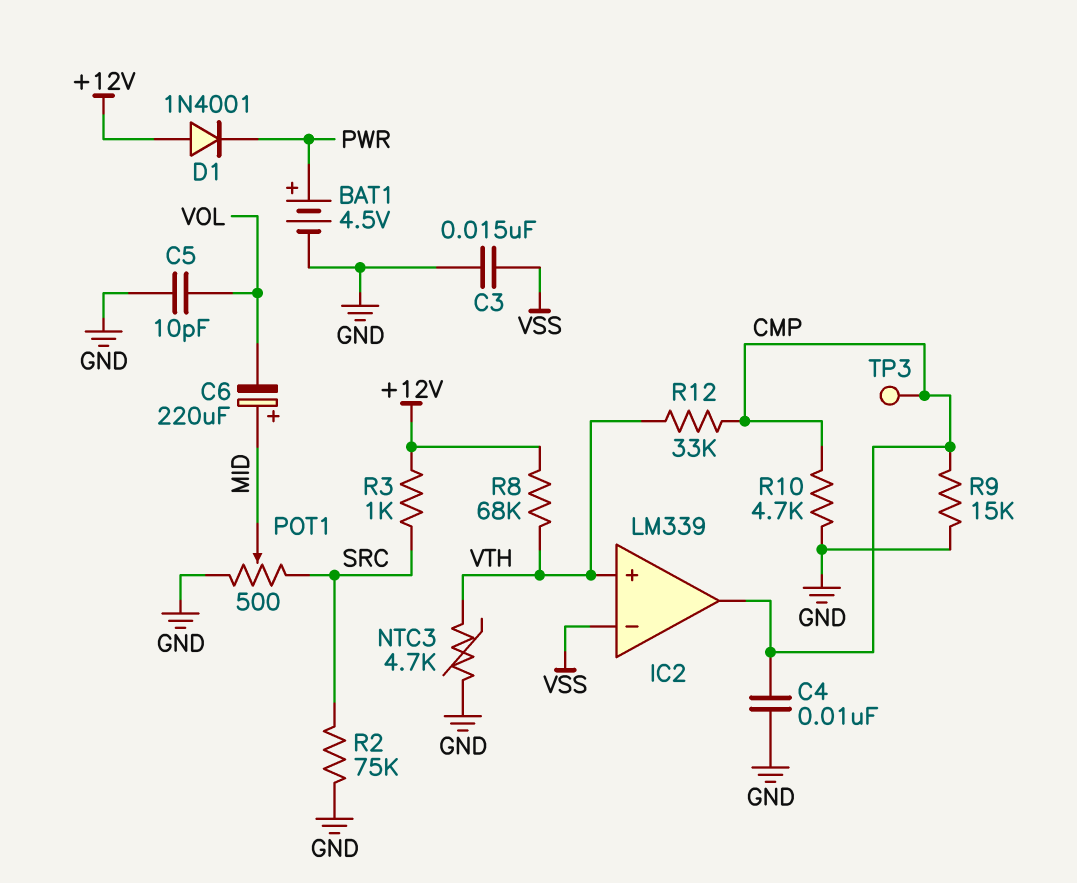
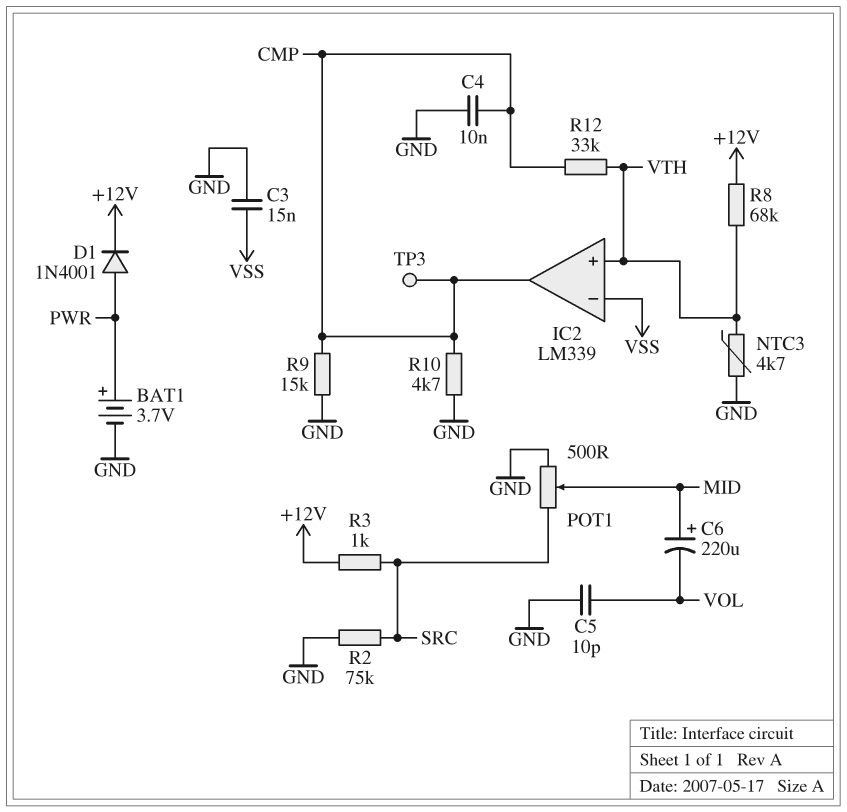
BAT1: 4.5V (plus PWR, minus GND) -> 3.7V (plus PWR, minus GND)
D1: diode 1N4001 (A +12V, K PWR) -> diode 1N4001 (A PWR, K +12V)

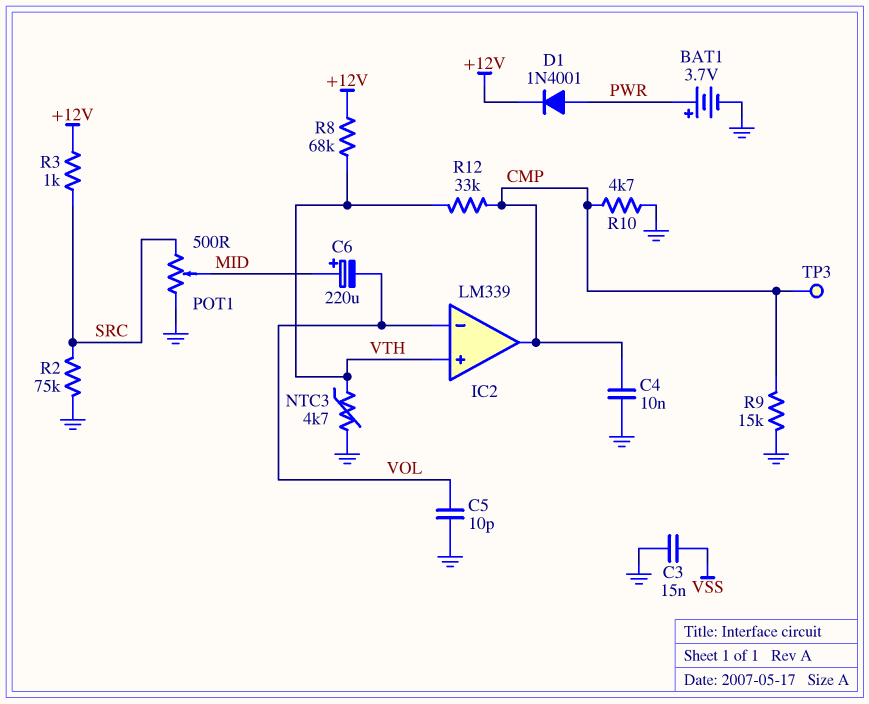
IC2 pin in-: VSS -> VOL

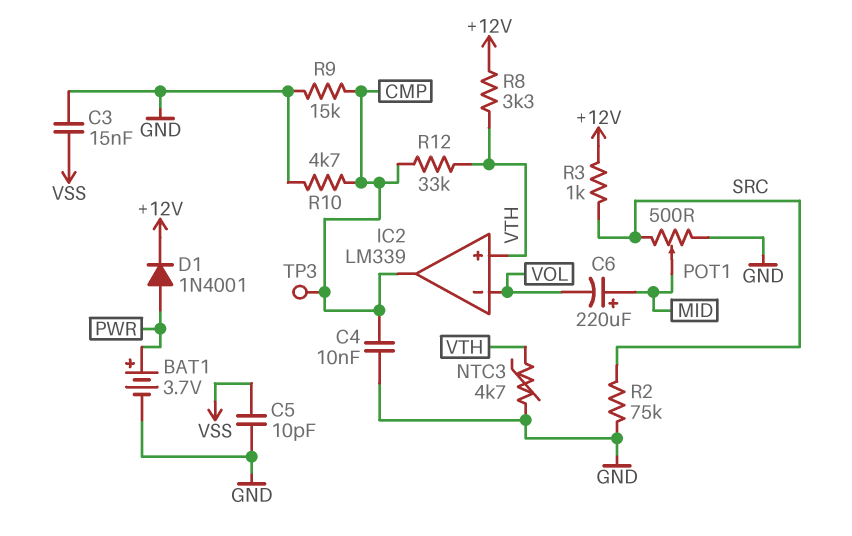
C5: 10pF (GND, VOL) -> 10pF (GND, VSS)
R8: 68k (+12V, VTH) -> 3.3k (+12V, VTH)

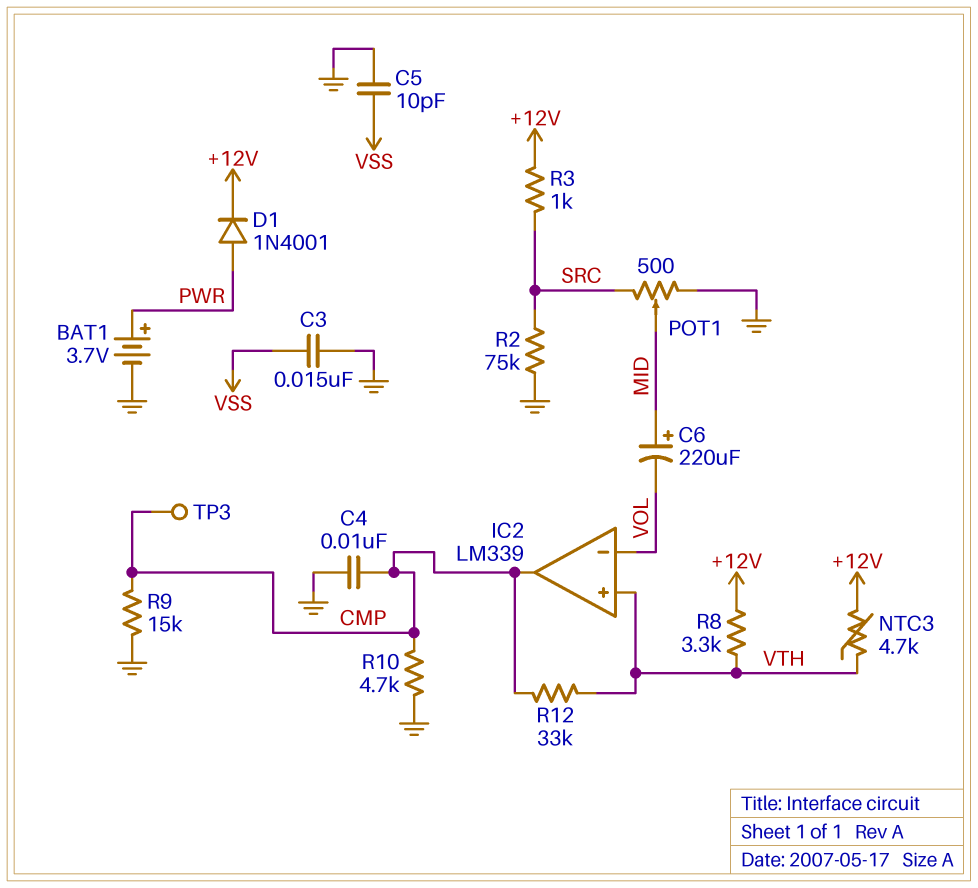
NTC3: 4.7k (GND, VTH) -> 4.7k (+12V, VTH)

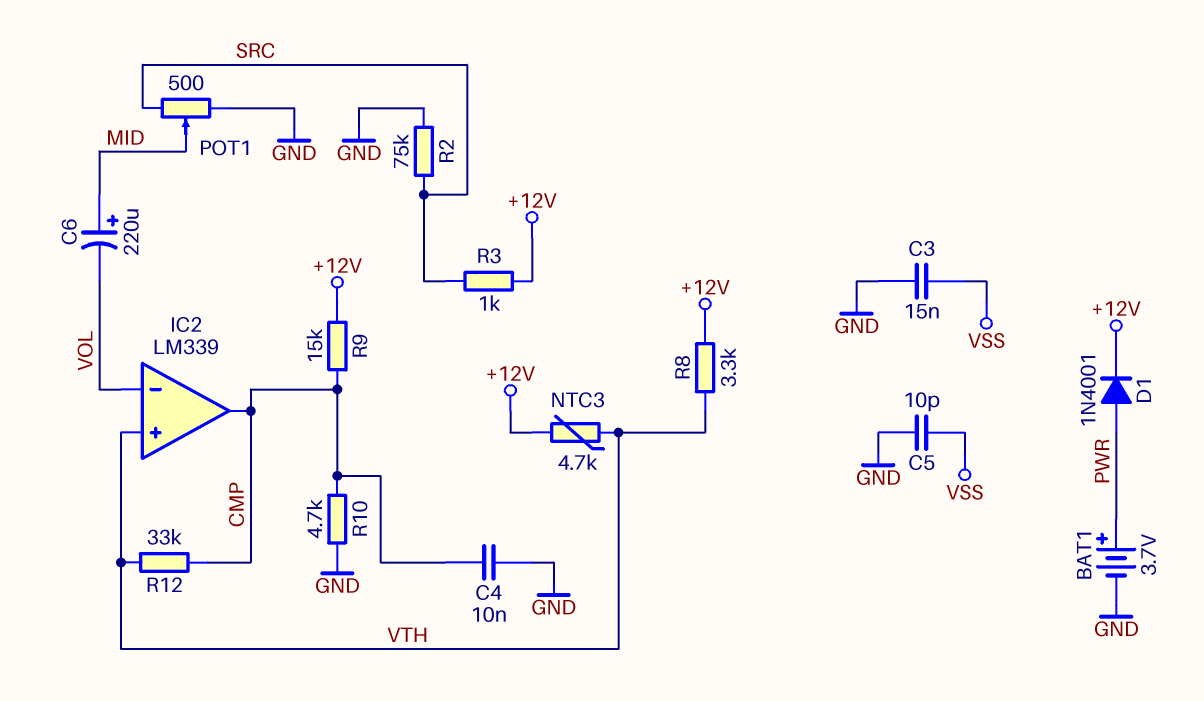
R9: 15k (CMP, GND) -> 15k (+12V, CMP)
TP3: test point (CMP) -> none

